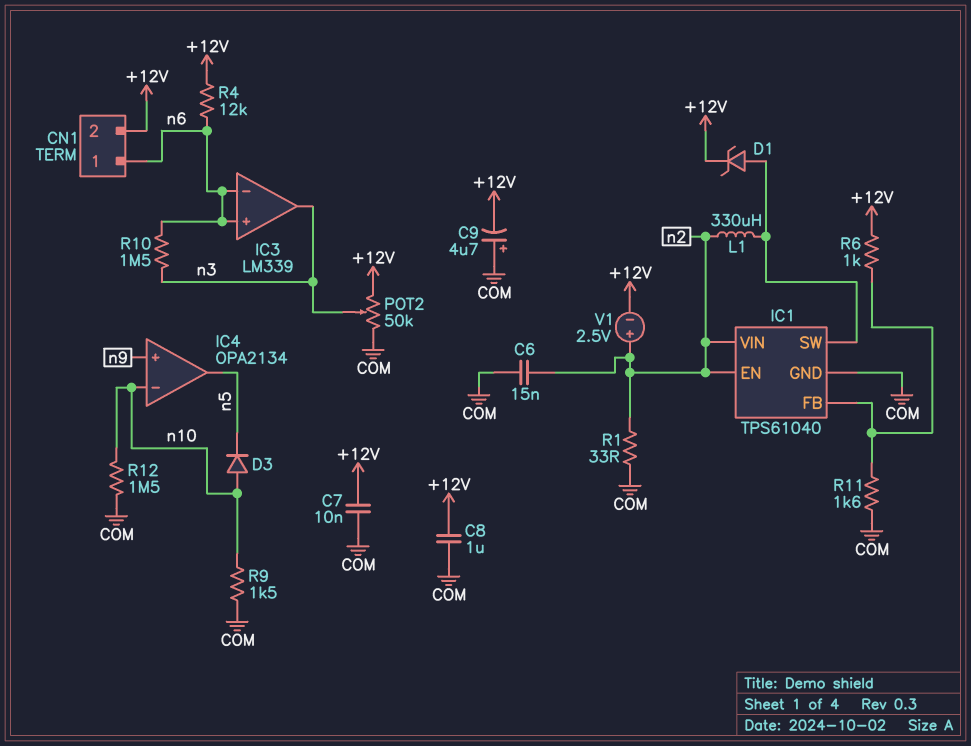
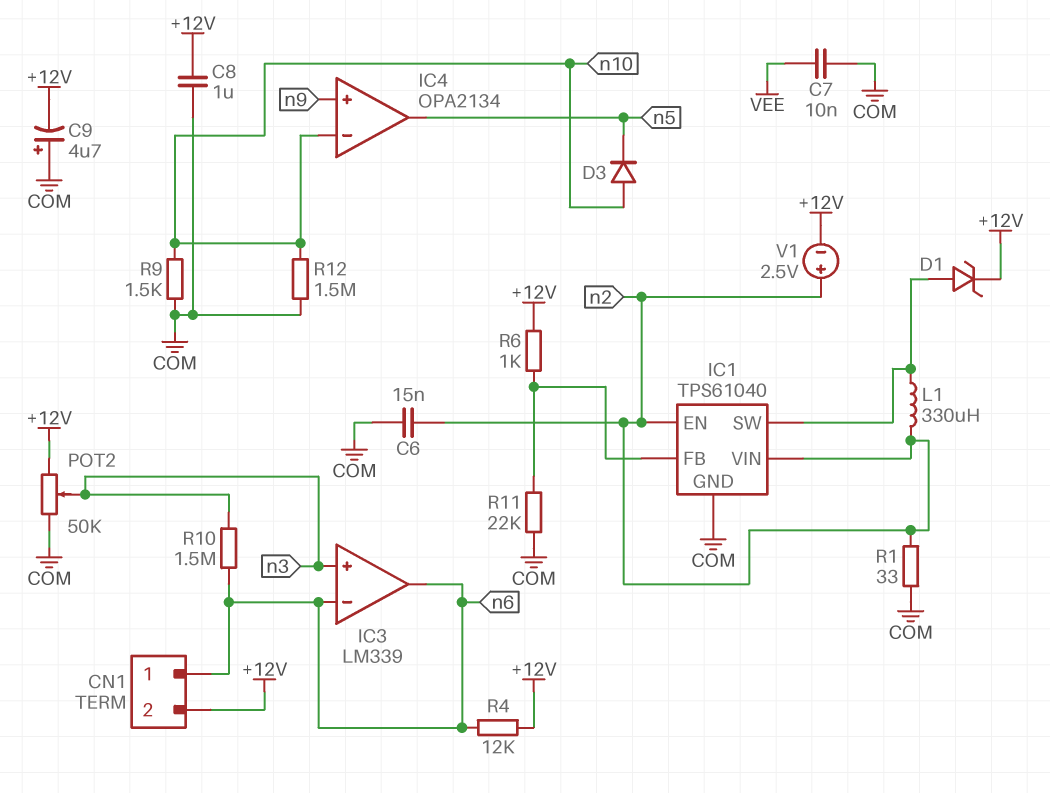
C7: 10nF (+12V, COM) -> 10nF (COM, VEE)
IC3 pin in+: n6 -> n3
IC3 pin out: n3 -> n6
R11: 1.6k (COM, IC1/FB) -> 22k (COM, IC1/FB)

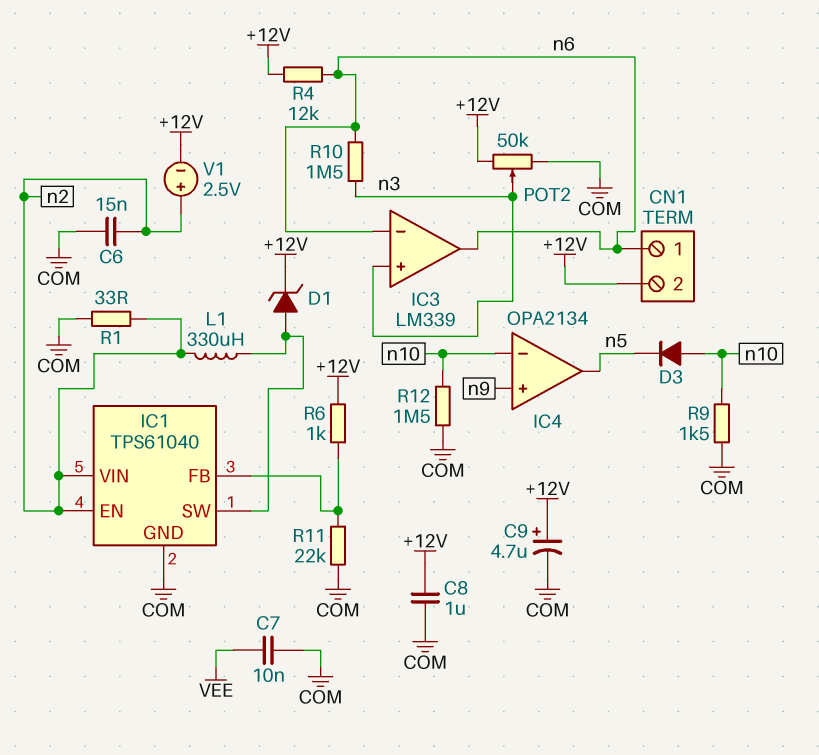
C9: 4.7uF (plus COM, minus +12V) -> 4.7uF (plus +12V, minus COM)

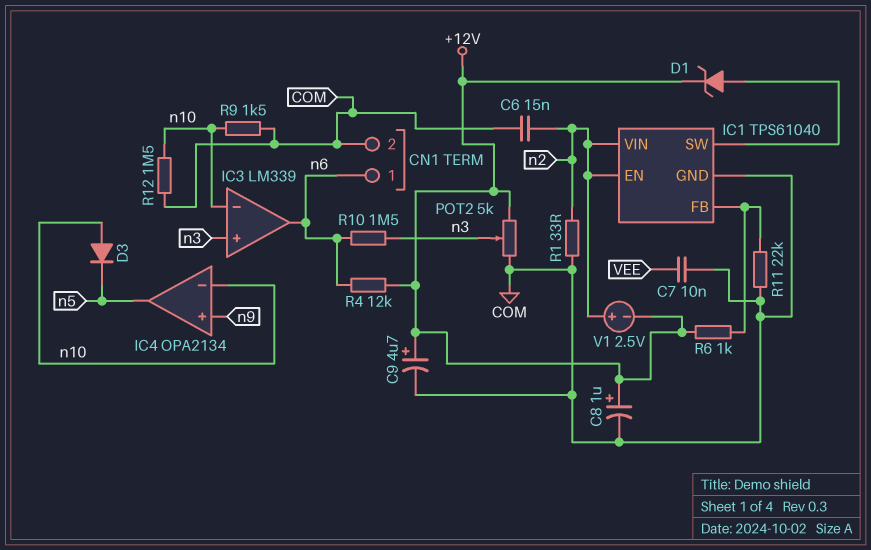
C8: 1uF (+12V, COM) -> 1uF (plus +12V, minus COM)
CN1 pin 2: +12V -> COM
IC3 pin in-: n6 -> n10
L1: 330uH (IC1/SW, n2) -> none
POT2: 50k (+12V, COM, wiper n3) -> 5k (+12V, COM, wiper n3)

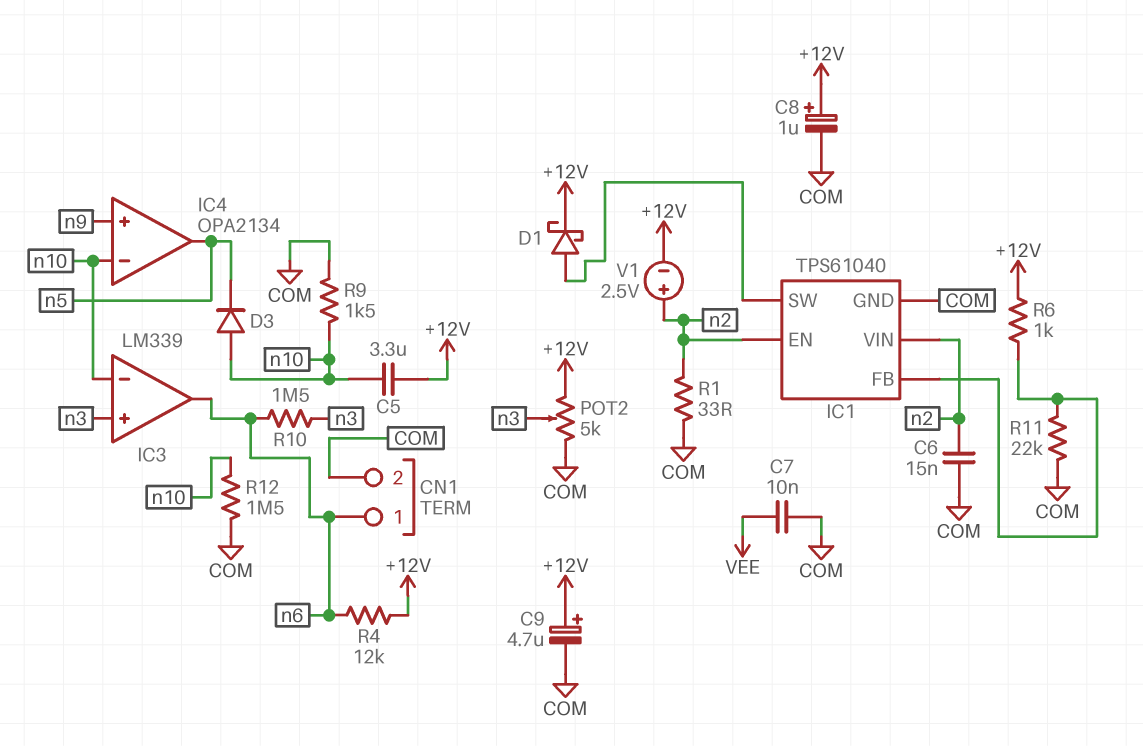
C5: none -> 3.3uF (+12V, n10)
D1: zener (A IC1/SW, K +12V) -> schottky (A IC1/SW, K +12V)

